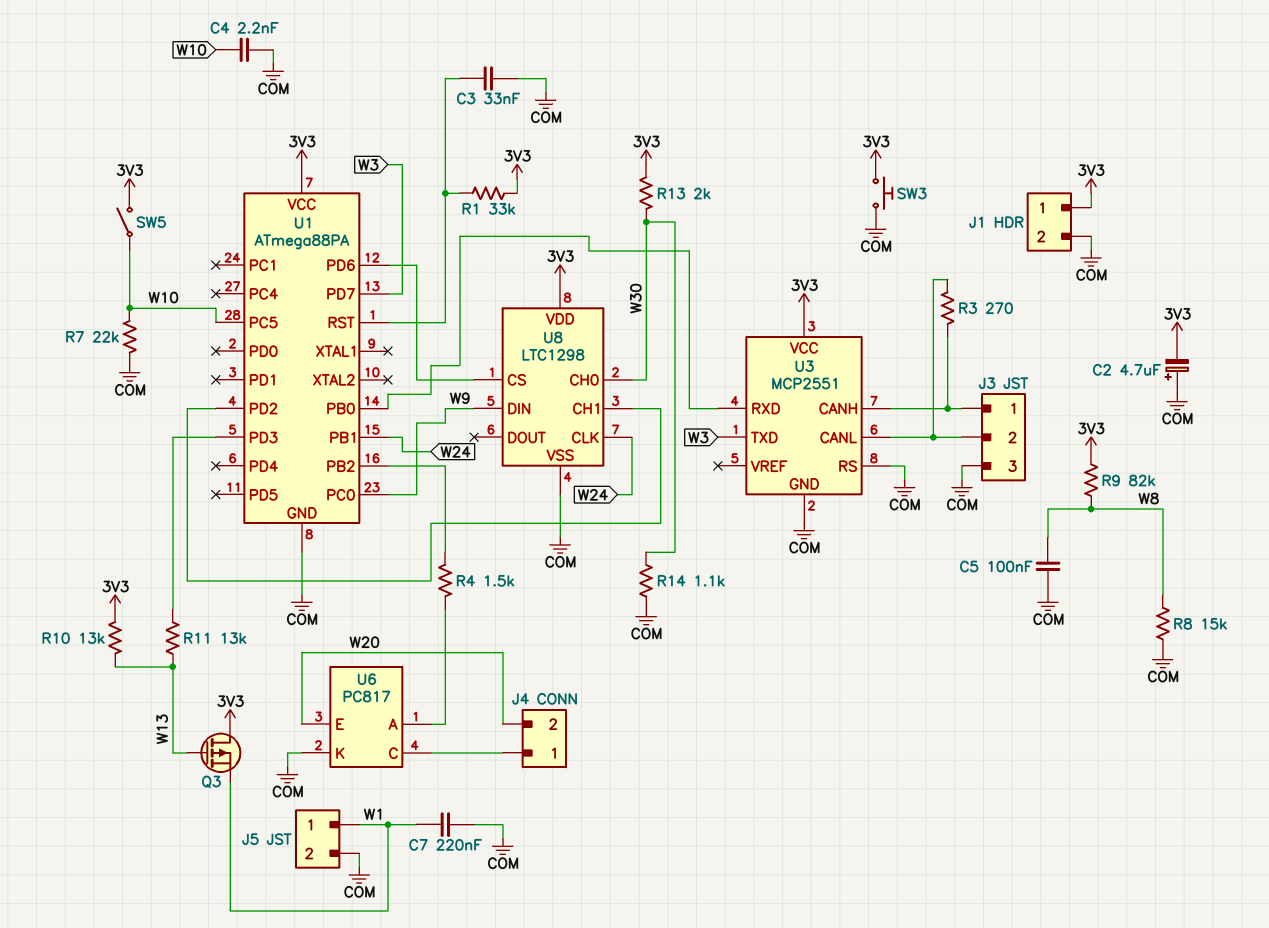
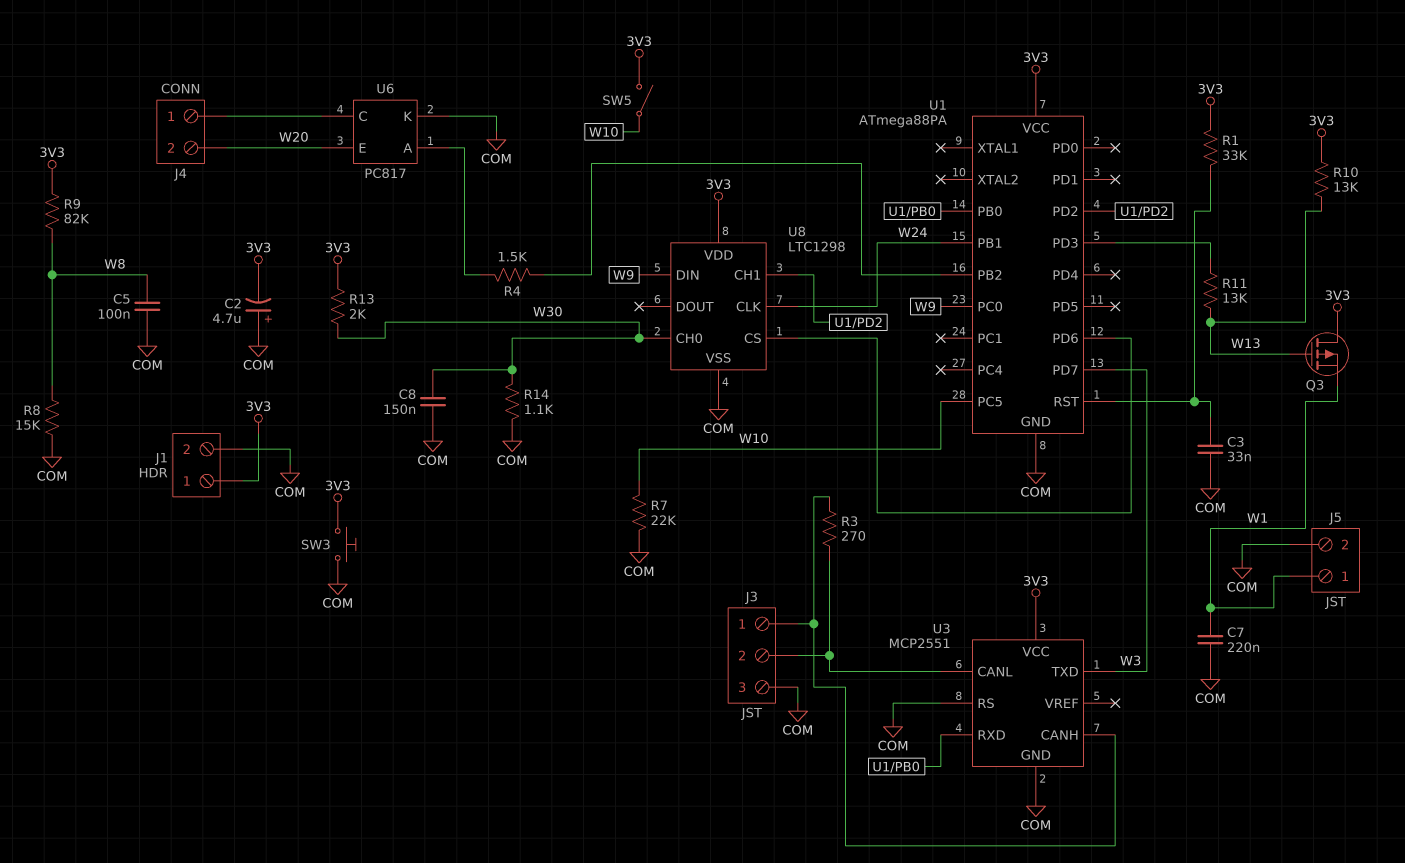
C4: 2.2nF (COM, W10) -> none
C8: none -> 150nF (COM, W30)

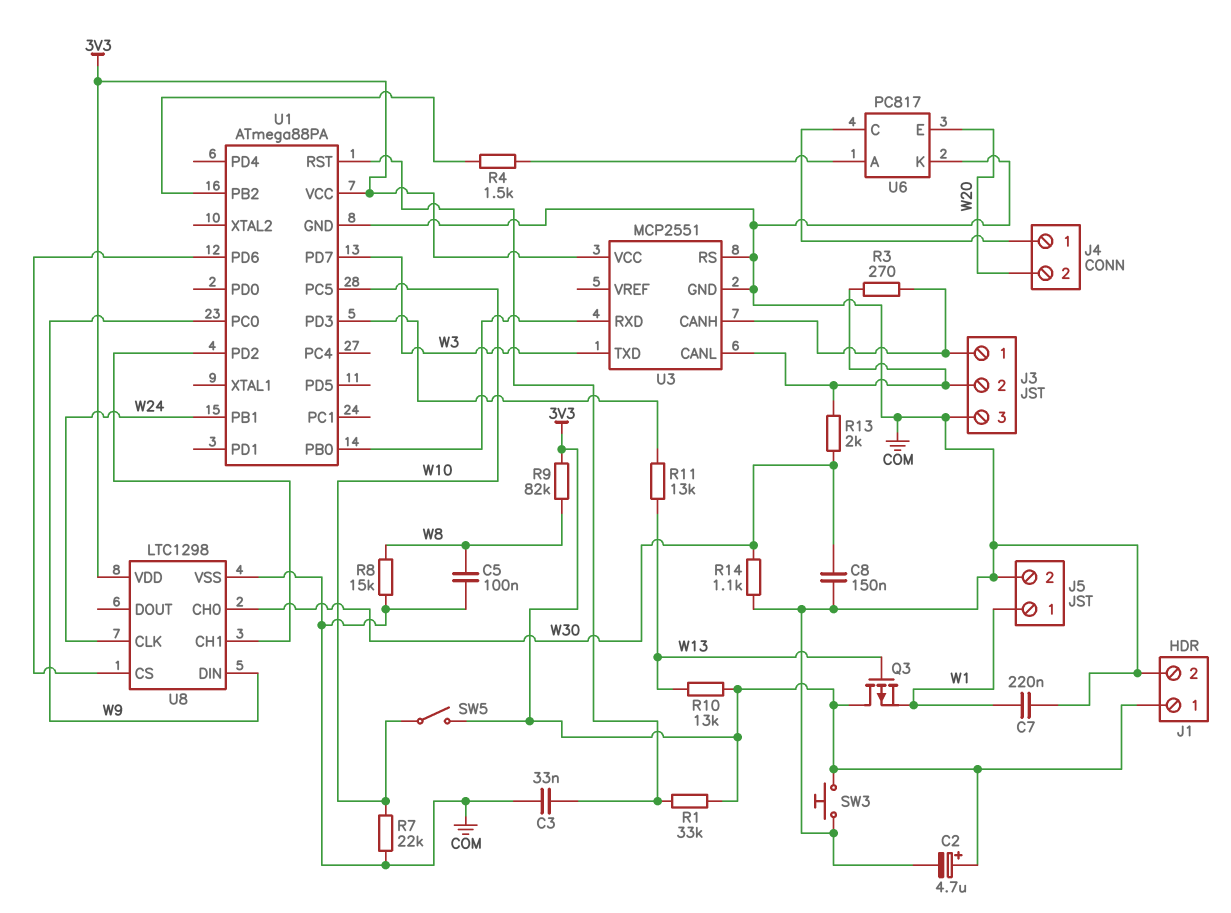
C2: 4.7uF (plus COM, minus 3V3) -> 4.7uF (plus 3V3, minus COM)
R13: 2k (3V3, W30) -> 2k (J3/2, W30)

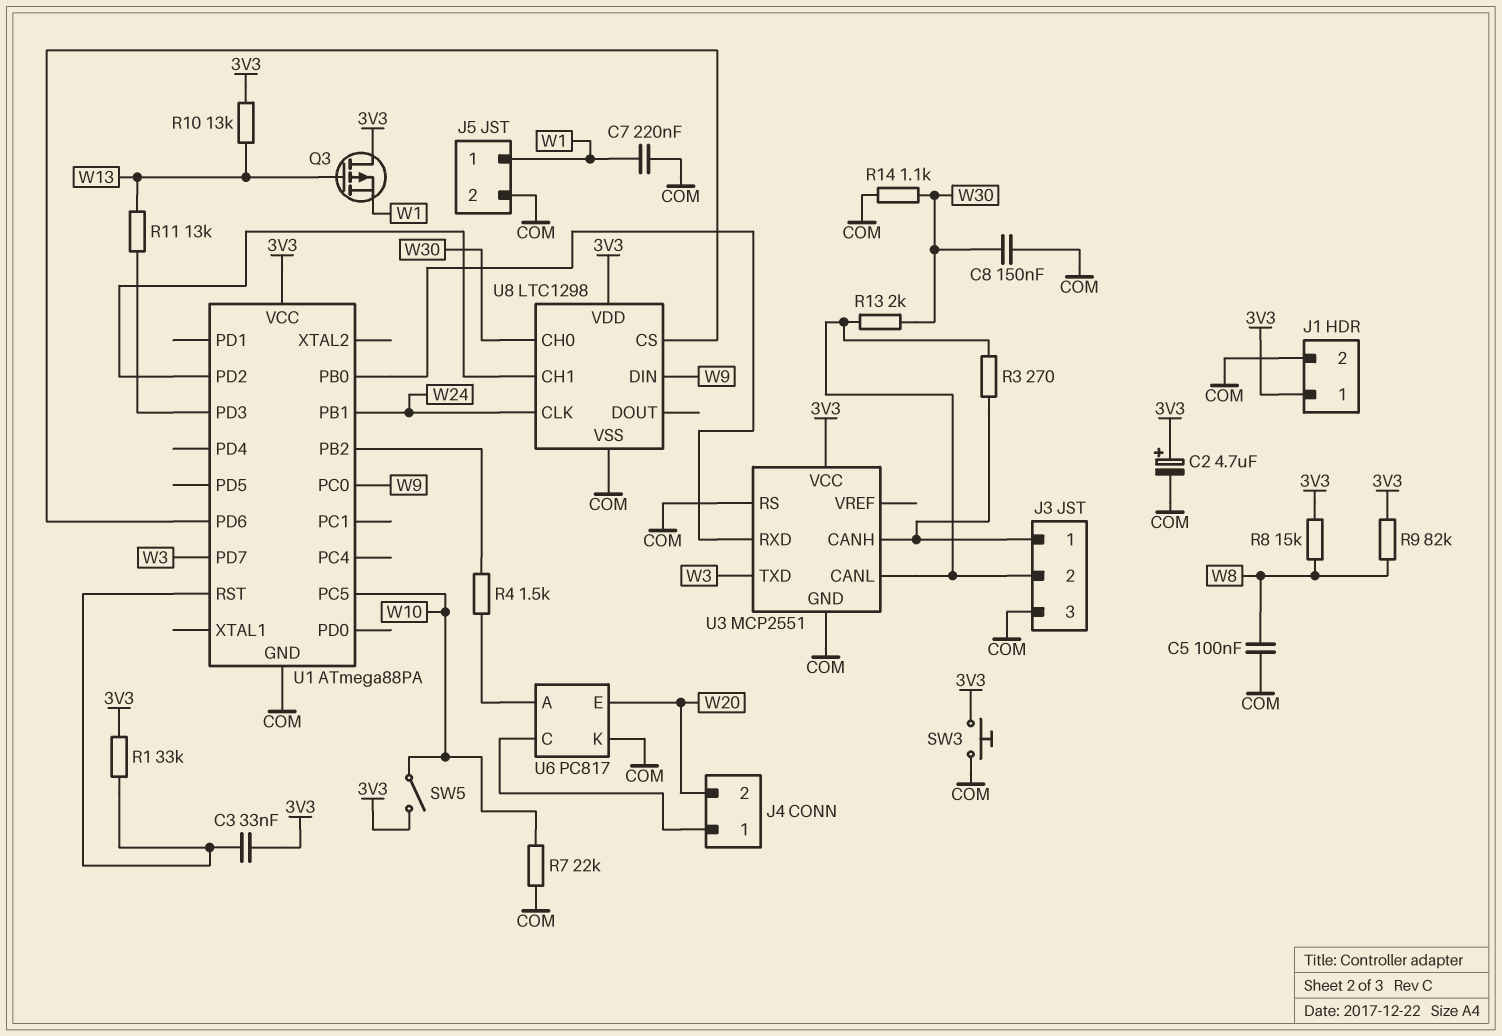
C3: 33nF (COM, U1/RST) -> 33nF (3V3, U1/RST)
R8: 15k (COM, W8) -> 15k (3V3, W8)

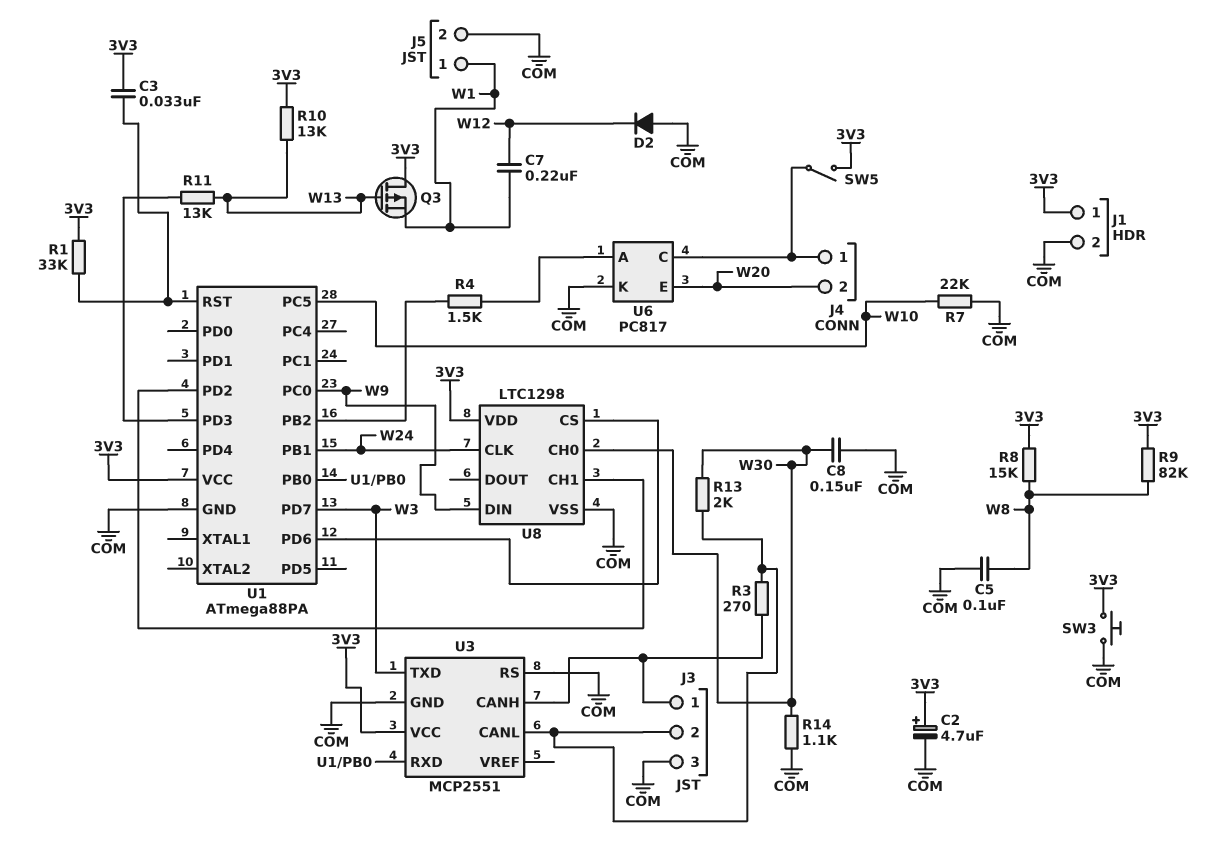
C7: 220nF (COM, W1) -> 220nF (W1, W12)
D2: none -> diode (A COM, K W12)
SW5: switch (3V3, W10) -> switch (3V3, J4/1)

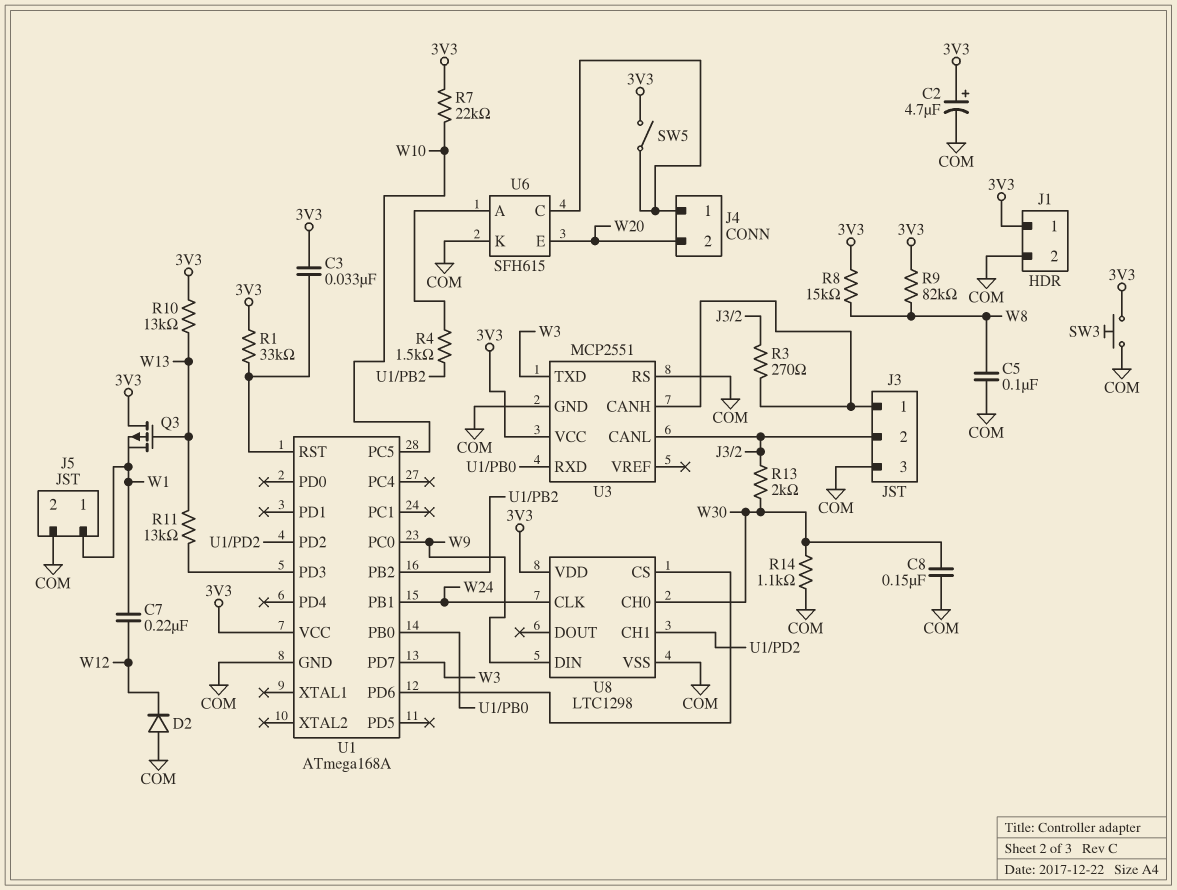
R7: 22k (COM, W10) -> 22k (3V3, W10)
U1: ATmega88PA -> ATmega168A
U6: PC817 -> SFH615

